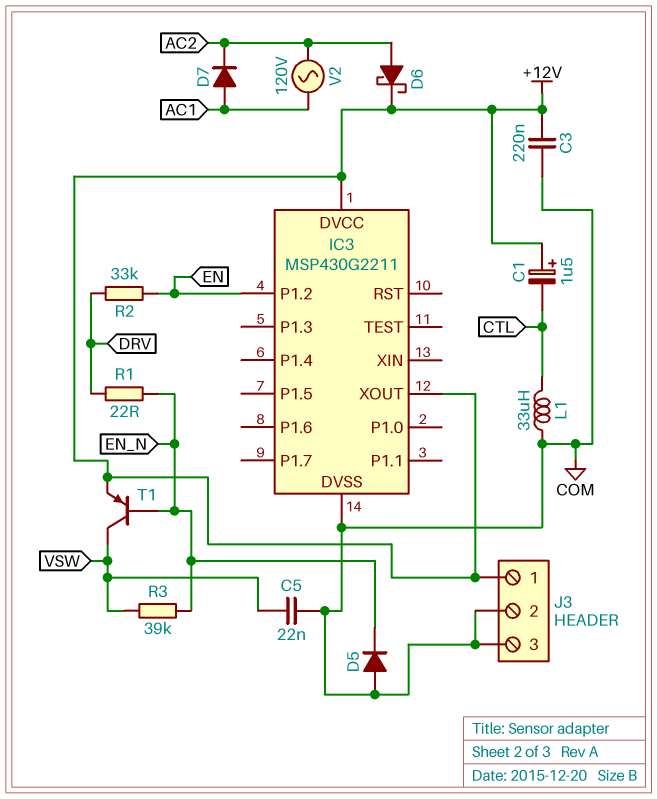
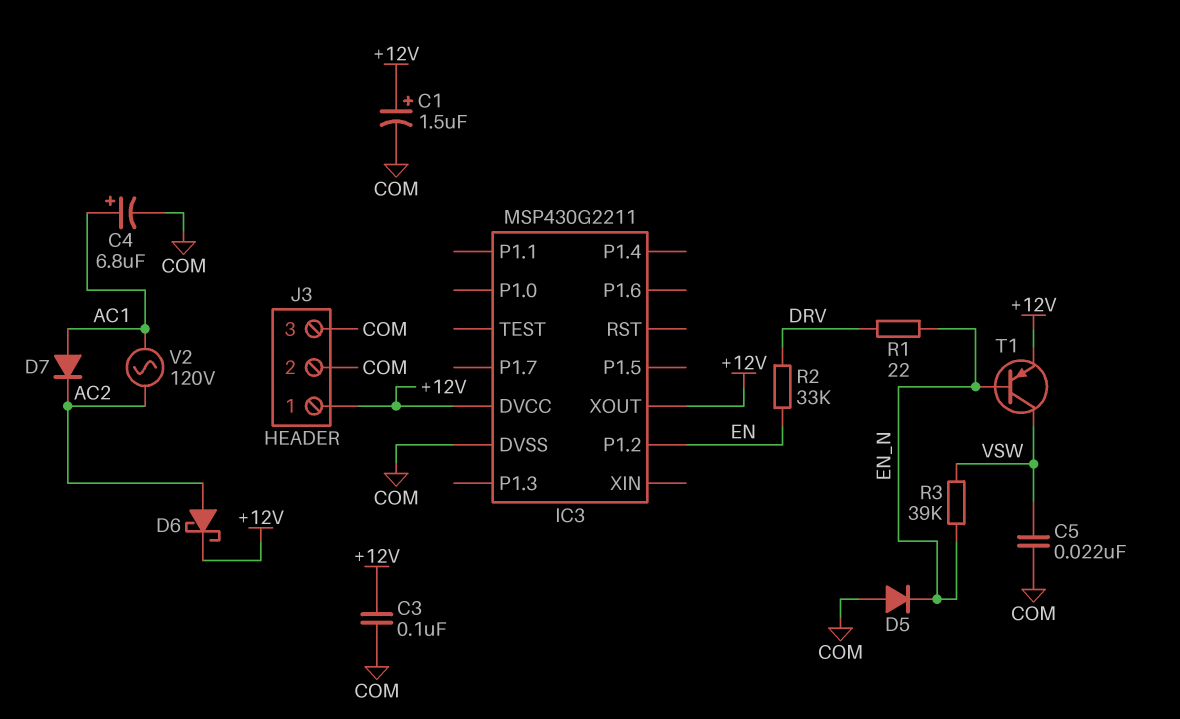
C1: 1.5uF (plus +12V, minus CTL) -> 1.5uF (plus +12V, minus COM)
C3: 220nF (+12V, COM) -> 100nF (+12V, COM)
C4: none -> 6.8uF (plus AC1, minus COM)
L1: 33uH (COM, CTL) -> none

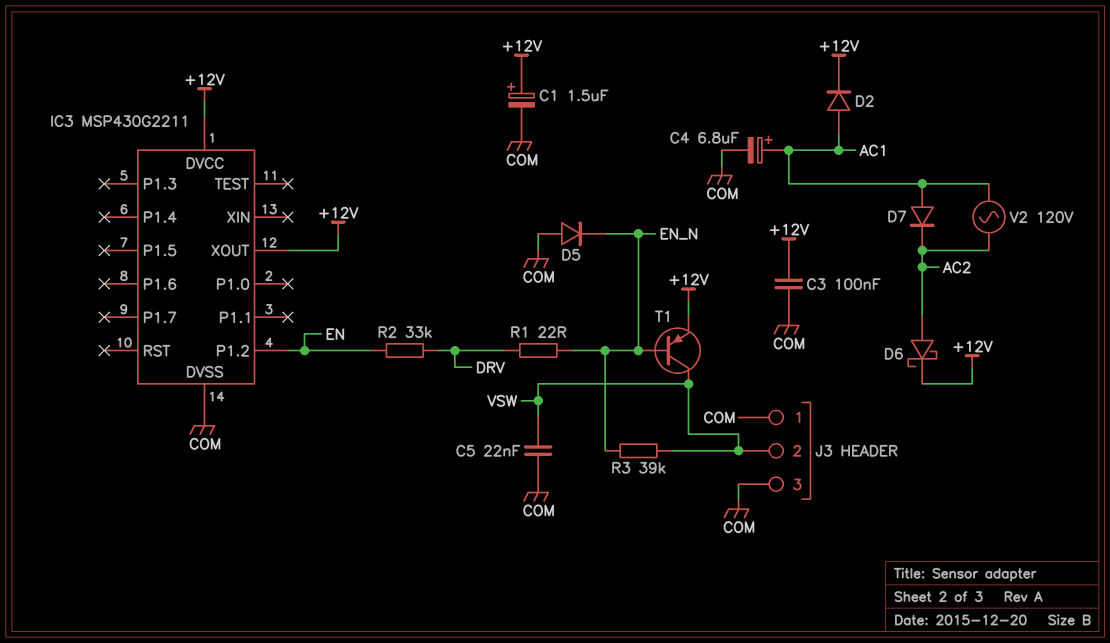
D2: none -> diode (A AC1, K +12V)
J3 pin 1: +12V -> COM
J3 pin 2: COM -> VSW

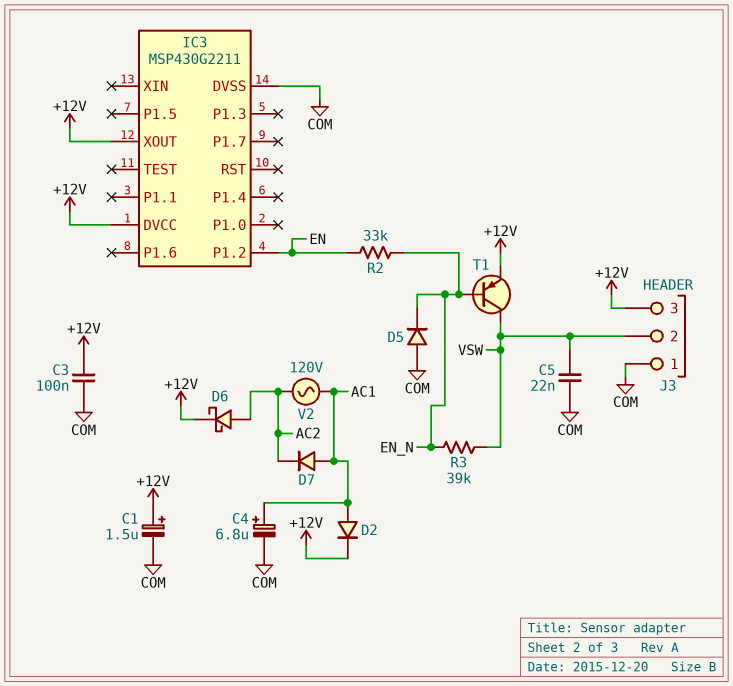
J3 pin 3: COM -> +12V
R1: 22 (DRV, EN_N) -> none
R2: 33k (DRV, EN) -> 33k (EN, EN_N)

